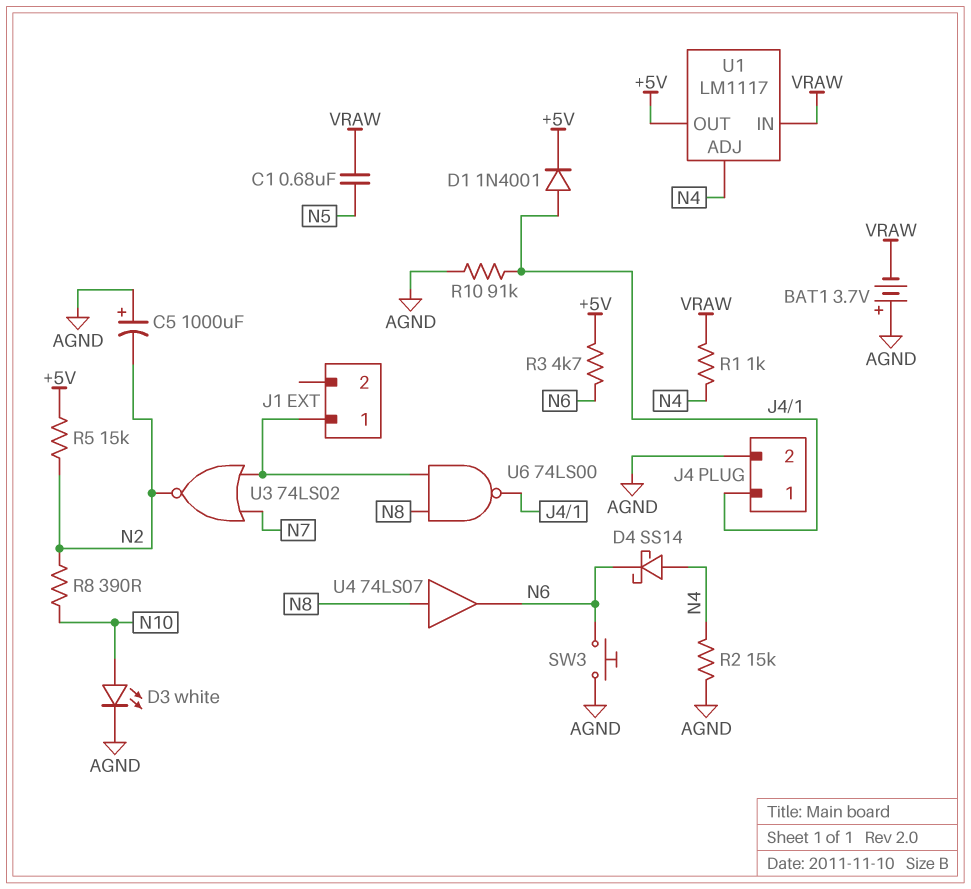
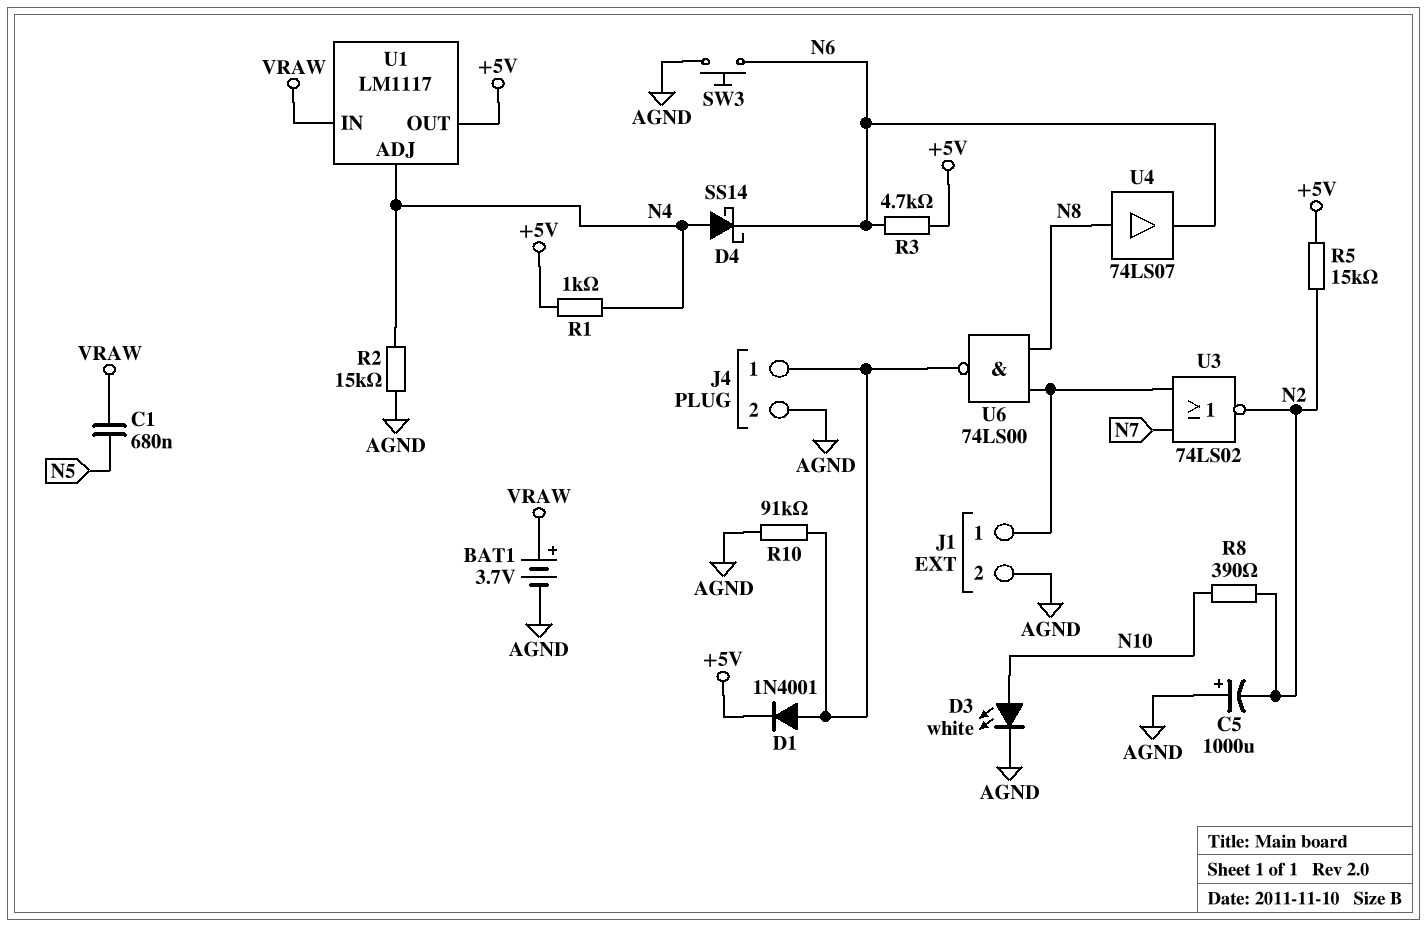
BAT1: 3.7V (plus AGND, minus VRAW) -> 3.7V (plus VRAW, minus AGND)
J1 pin 2: none -> AGND
R1: 1k (N4, VRAW) -> 1k (+5V, N4)

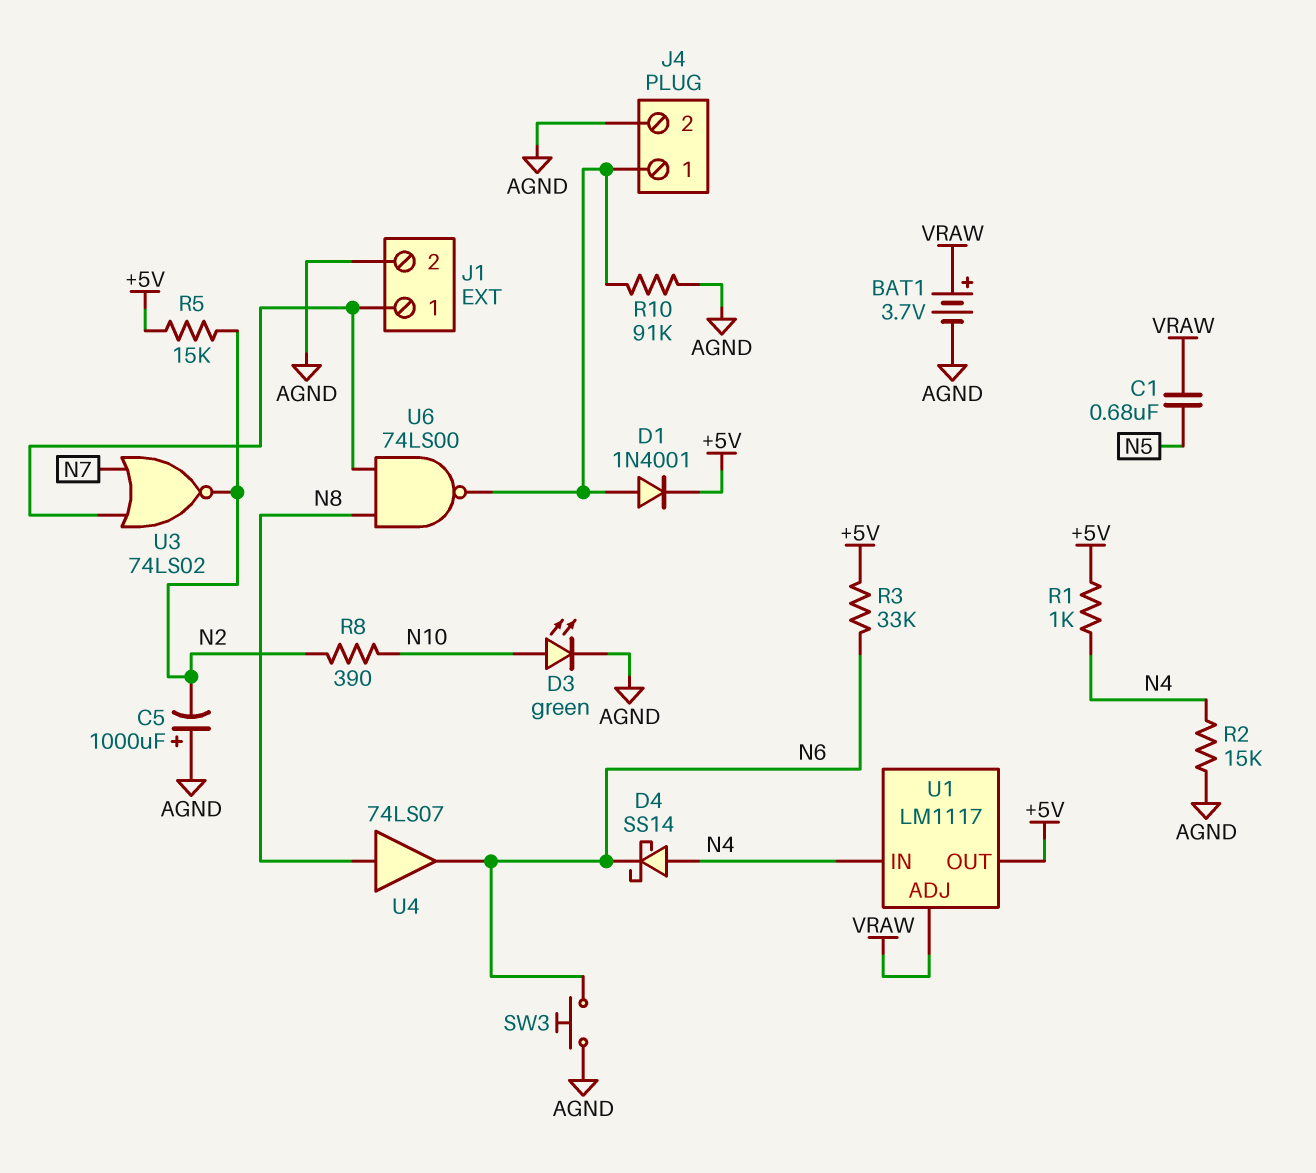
D3: LED white (A N10, K AGND) -> LED green (A N10, K AGND)
R3: 4.7k (+5V, N6) -> 33k (+5V, N6)
U1 pin ADJ: N4 -> VRAW
U1 pin IN: VRAW -> N4

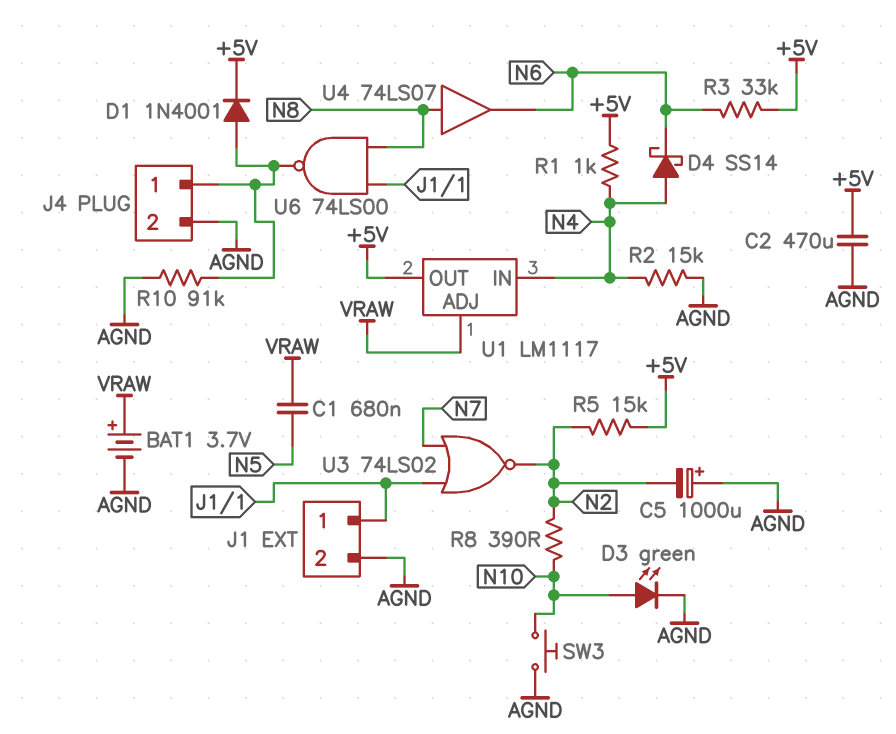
C2: none -> 470uF (+5V, AGND)
SW3: button (AGND, N6) -> button (AGND, N10)

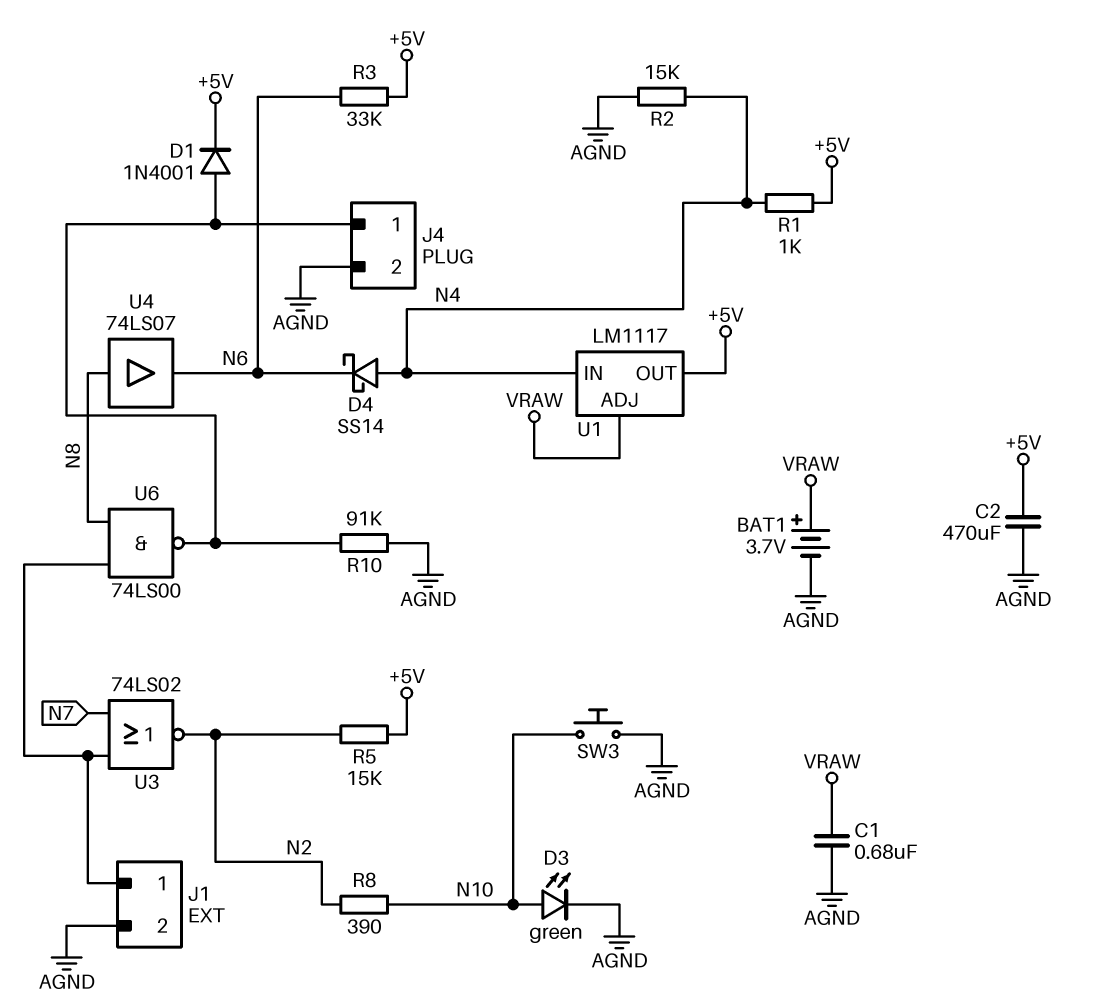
C1: 680nF (N5, VRAW) -> 680nF (AGND, VRAW)
C5: 1000uF (plus AGND, minus N2) -> none

